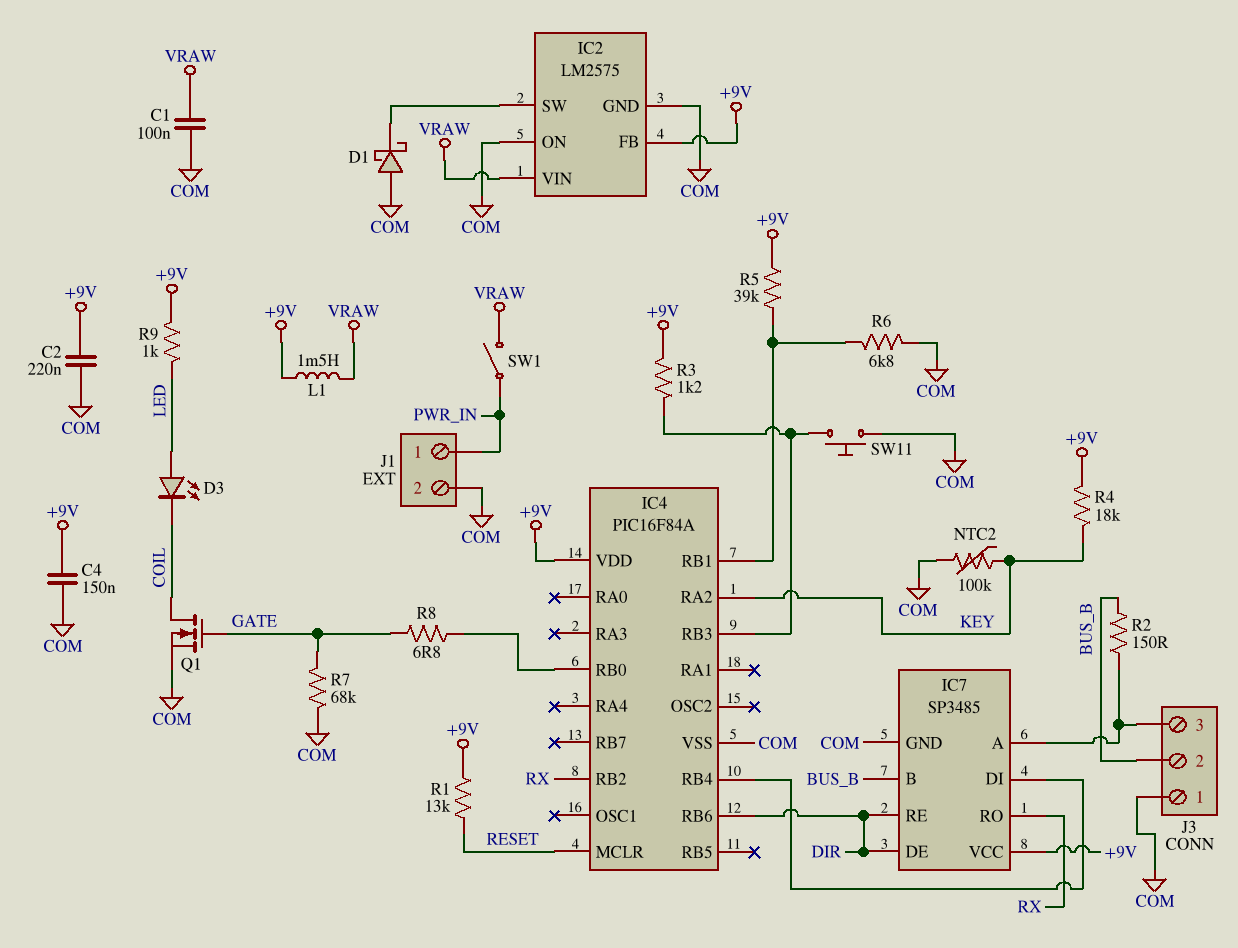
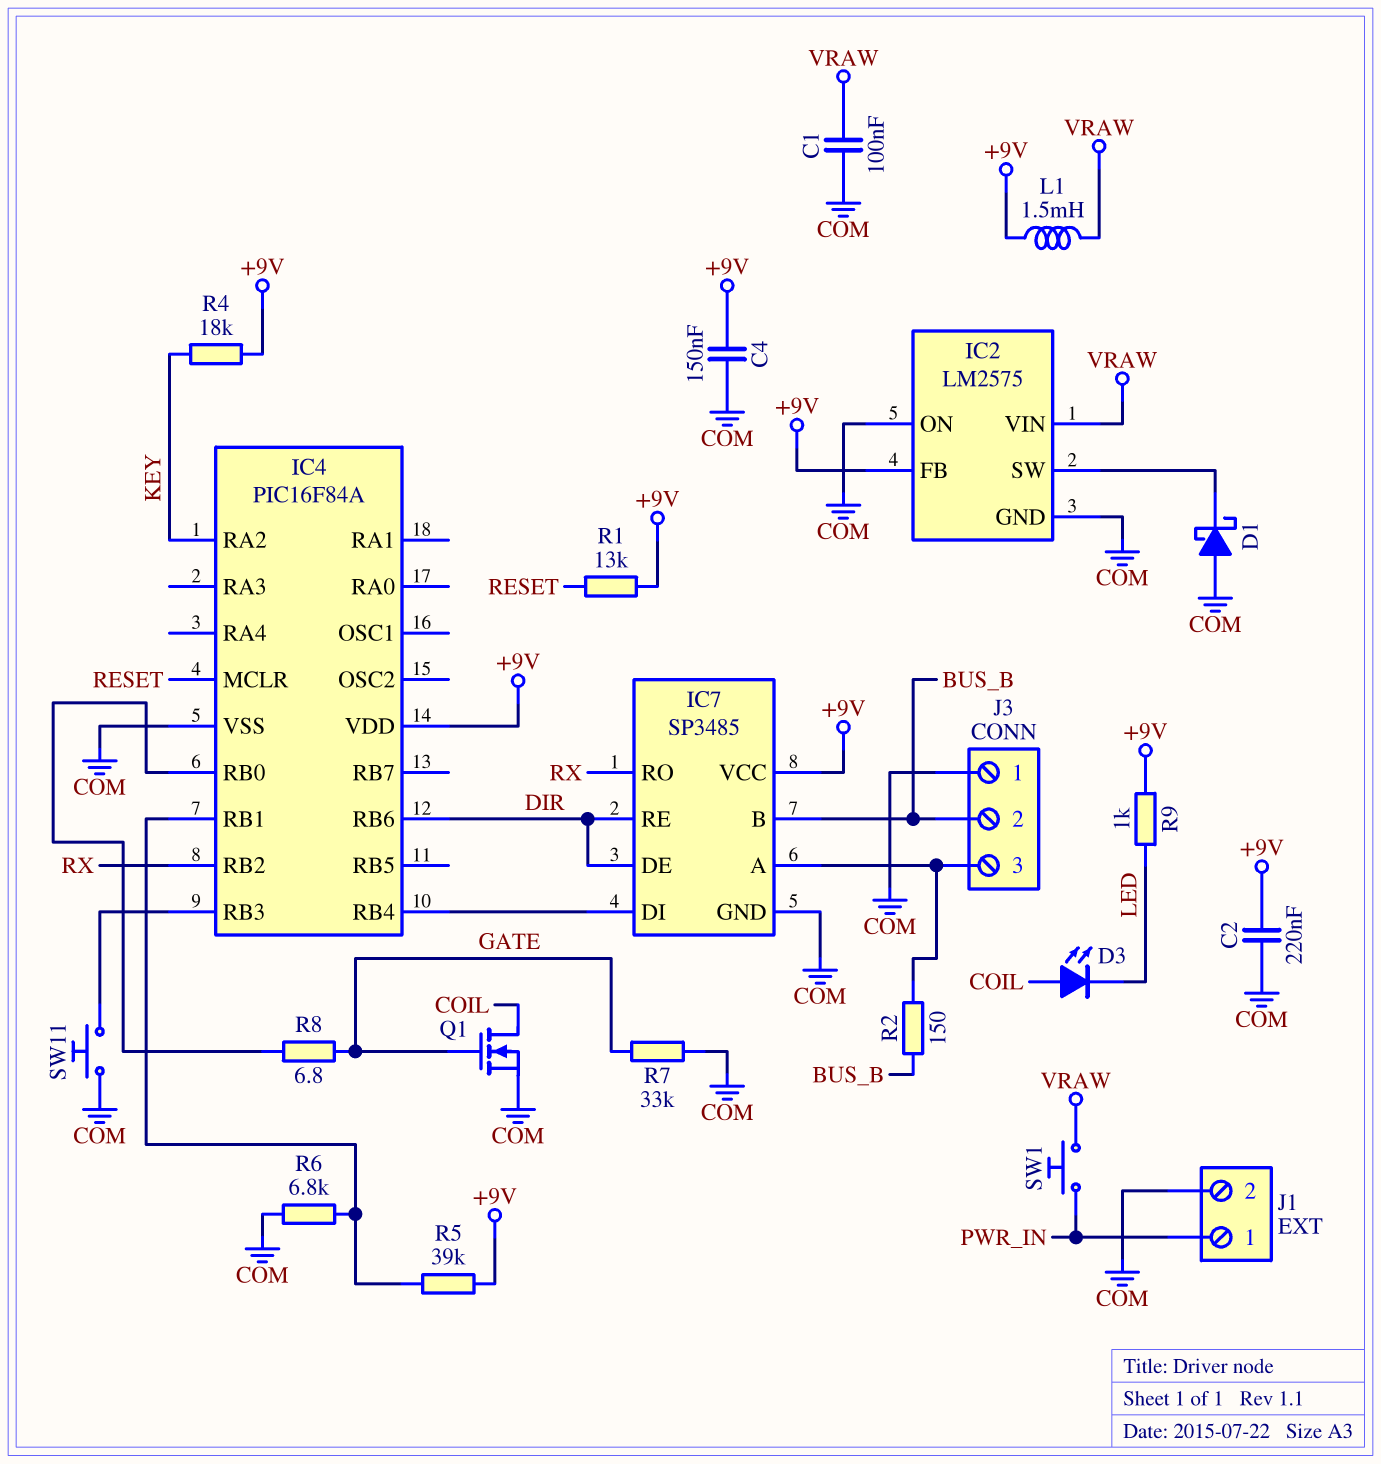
D3: LED (A LED, K COIL) -> LED (A COIL, K LED)
NTC2: 100k (COM, KEY) -> none
R3: 1.2k (+9V, IC4/RB3) -> none
R7: 68k (COM, GATE) -> 33k (COM, GATE)
SW1: switch (PWR_IN, VRAW) -> button (PWR_IN, VRAW)

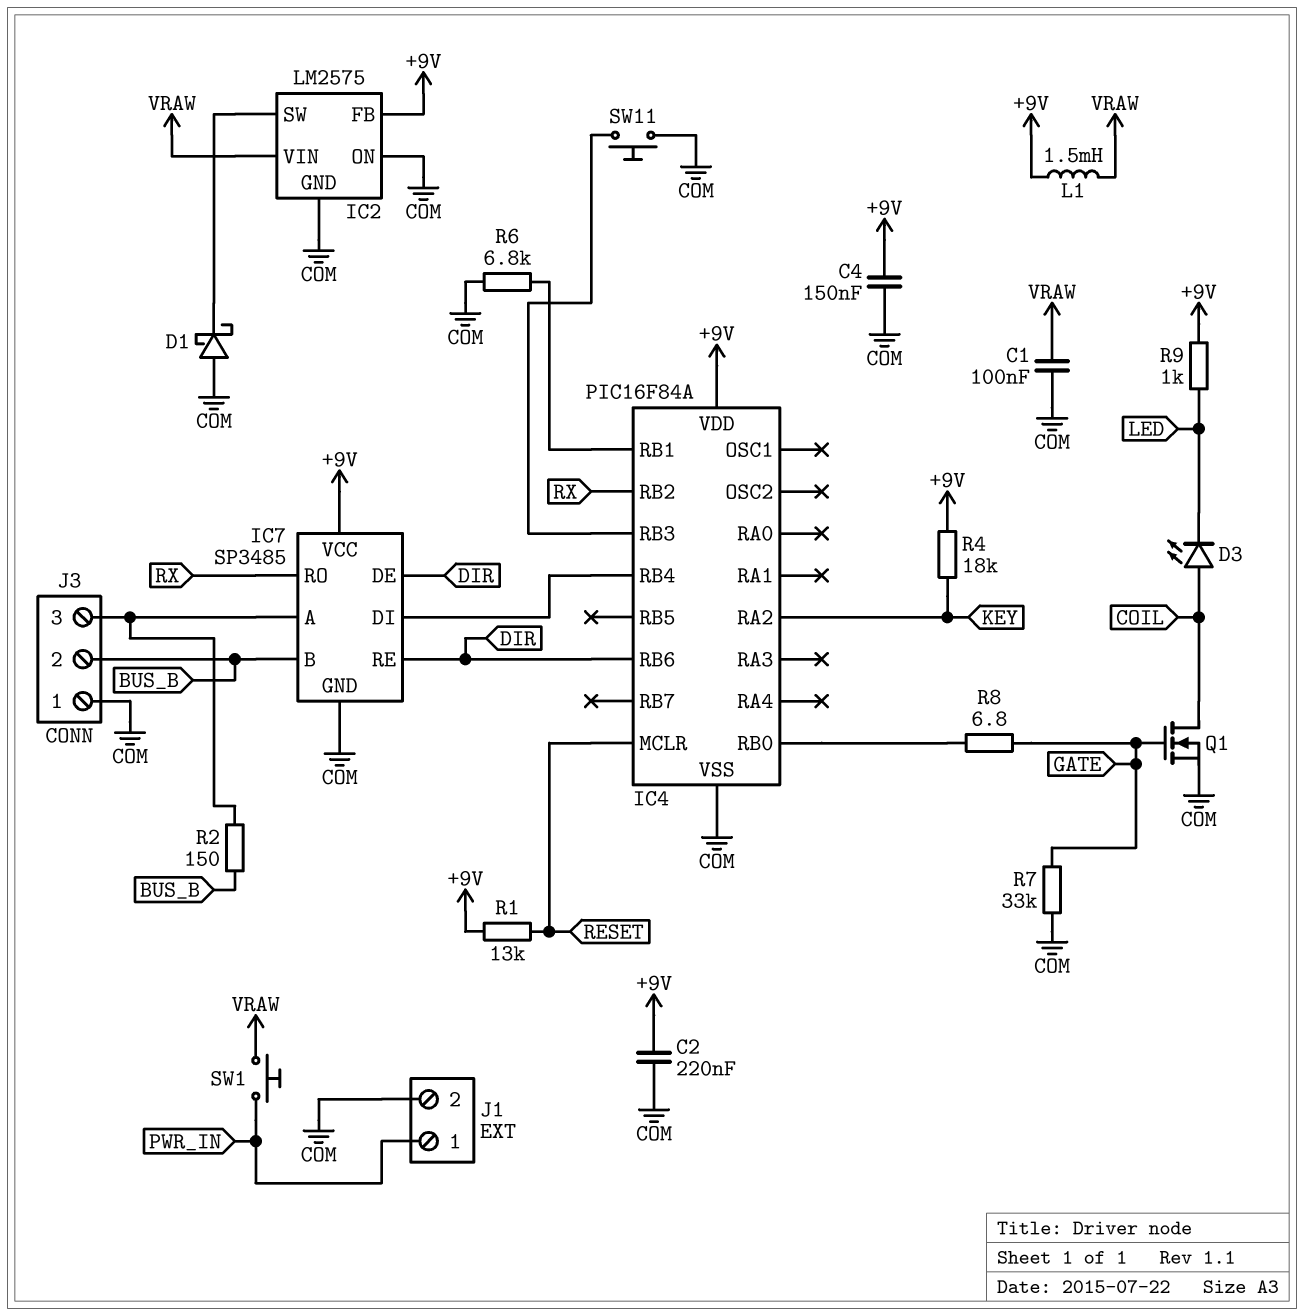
R5: 39k (+9V, IC4/RB1) -> none

